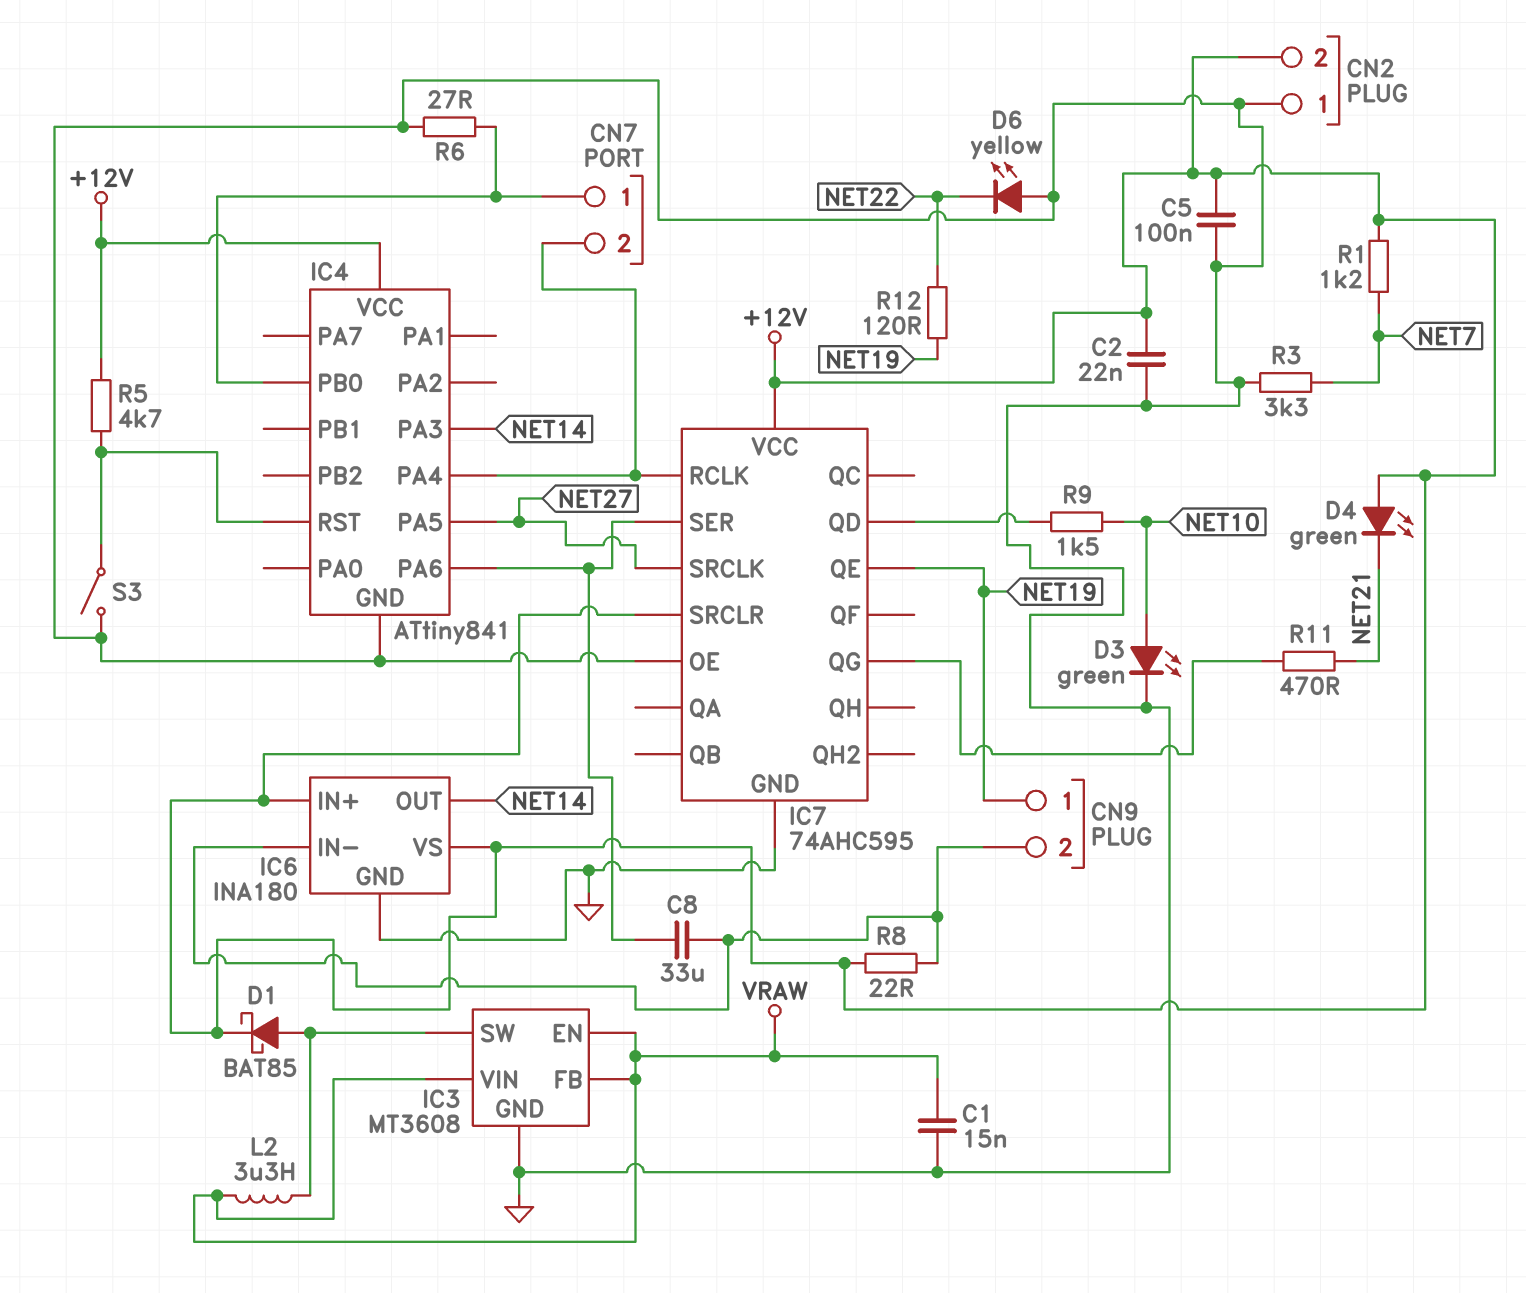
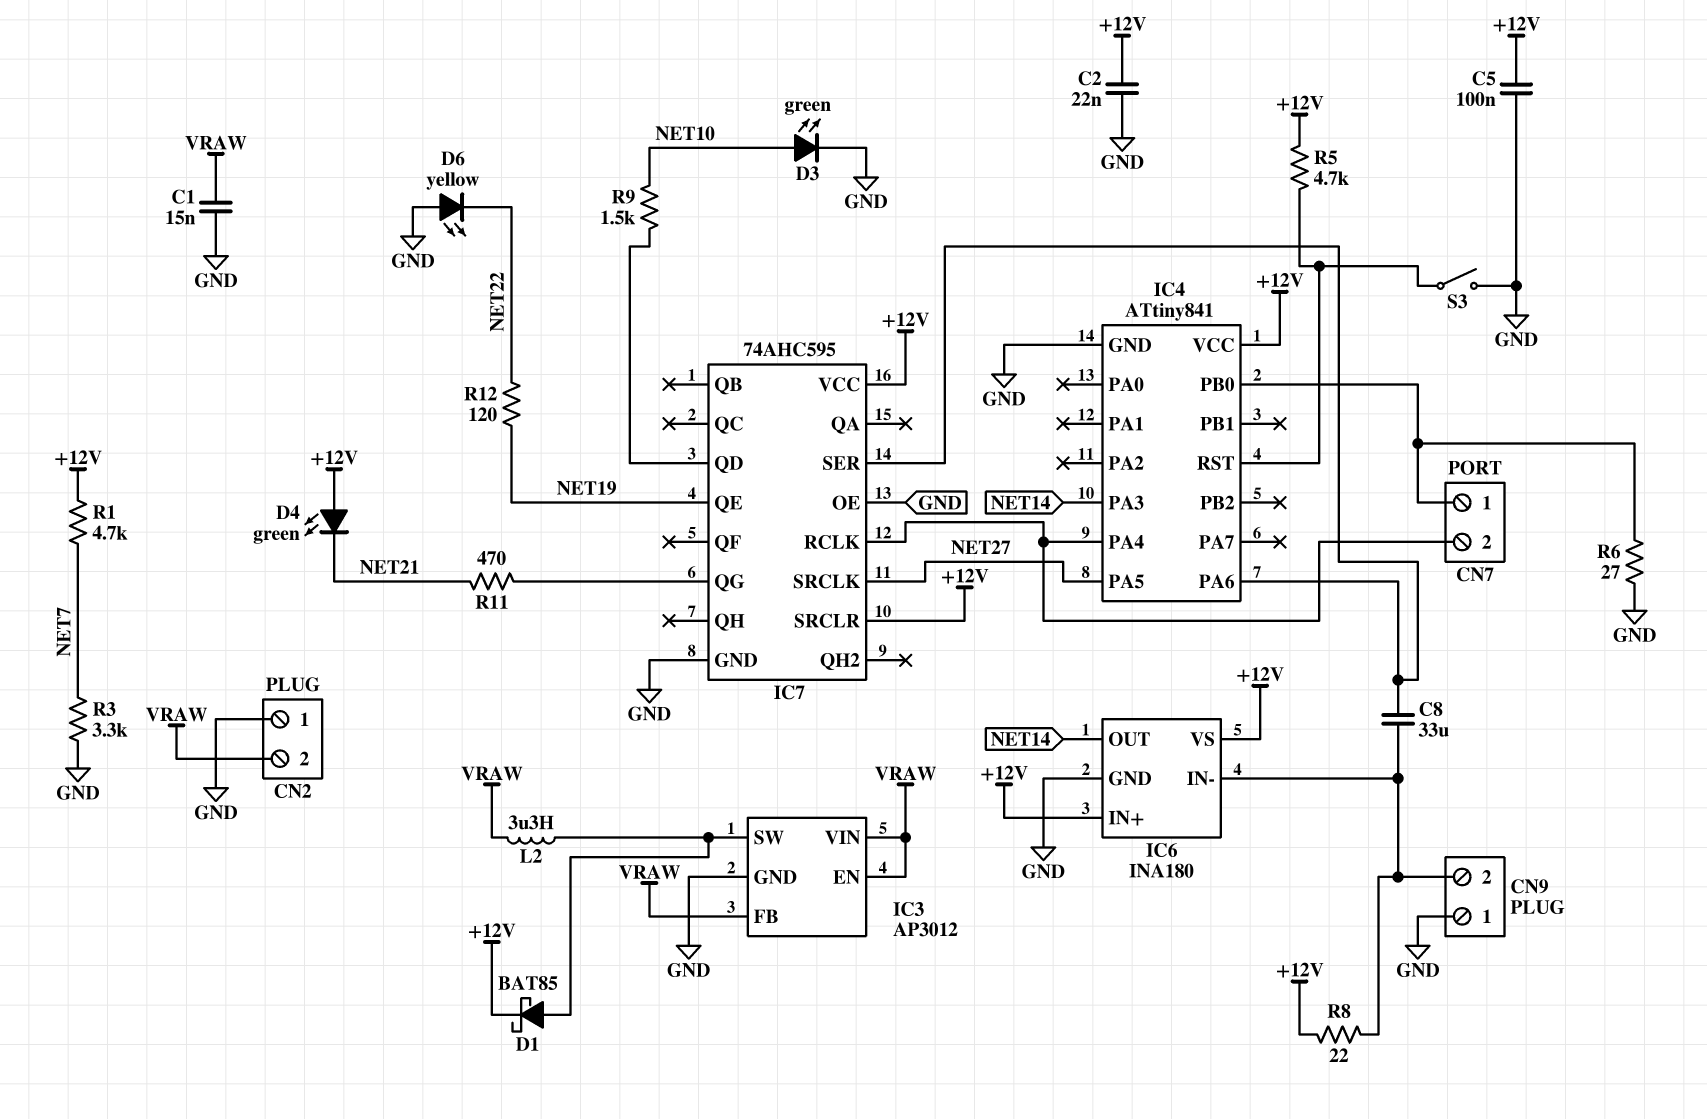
CN2 pin 2: +12V -> VRAW
CN9 pin 1: NET19 -> GND
IC3: MT3608 -> AP3012
R1: 1.2k (+12V, NET7) -> 4.7k (+12V, NET7)

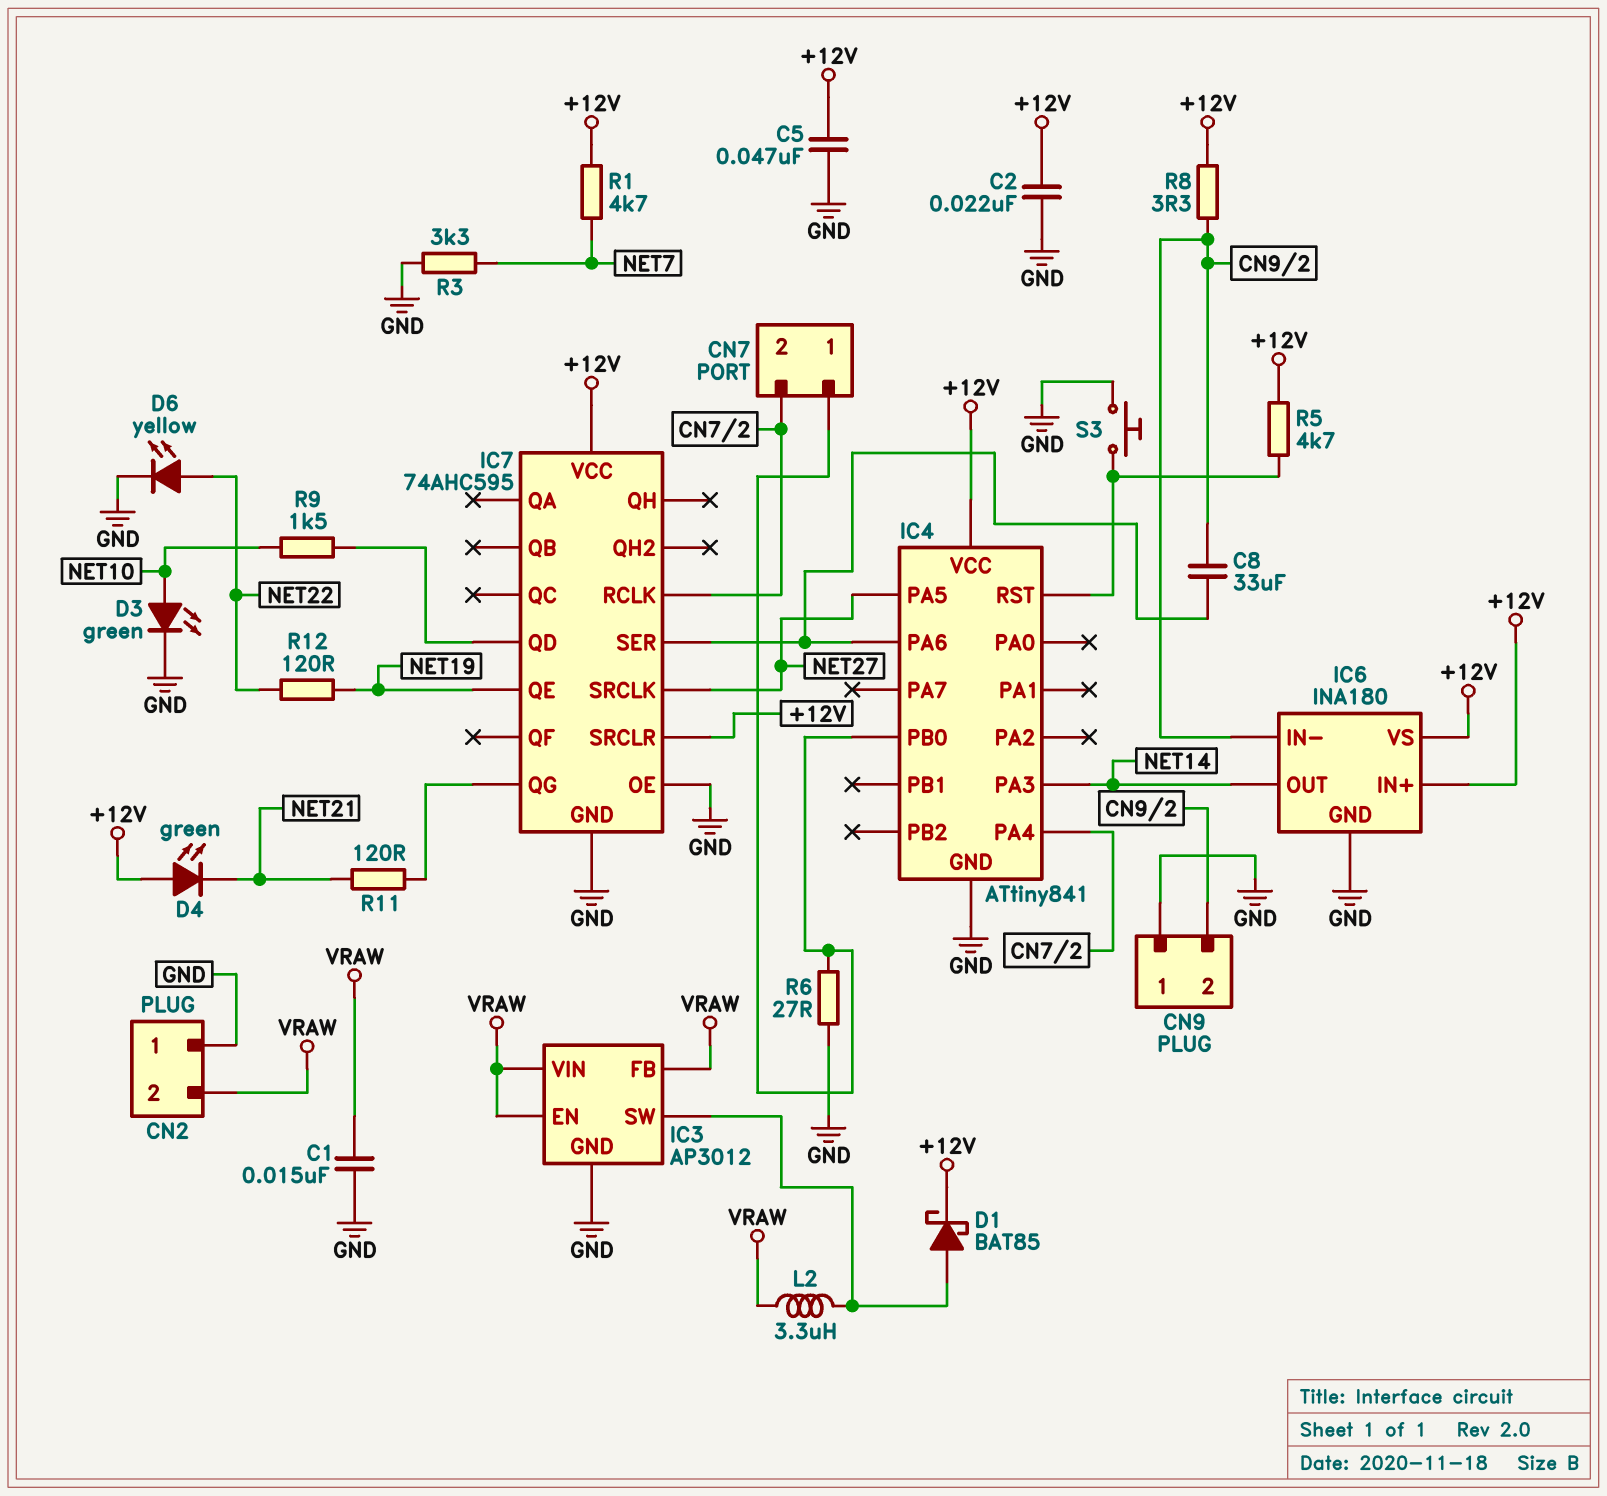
C5: 100nF (+12V, GND) -> 47nF (+12V, GND)
D6: LED yellow (A GND, K NET22) -> LED yellow (A NET22, K GND)
R8: 22 (+12V, CN9/2) -> 3.3 (+12V, CN9/2)
R11: 470 (IC7/QG, NET21) -> 120 (IC7/QG, NET21)
S3: switch (GND, IC4/RST) -> button (GND, IC4/RST)

